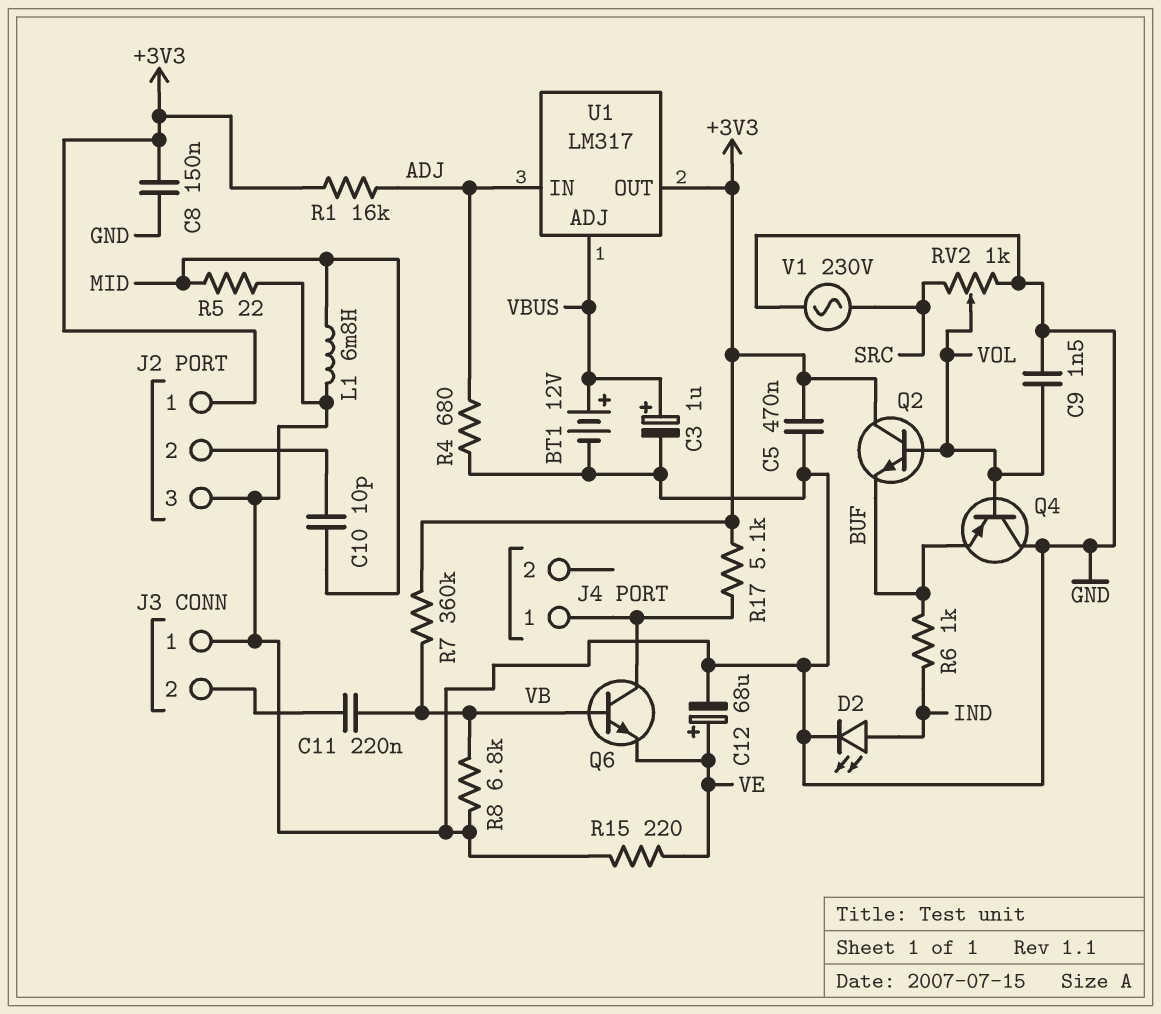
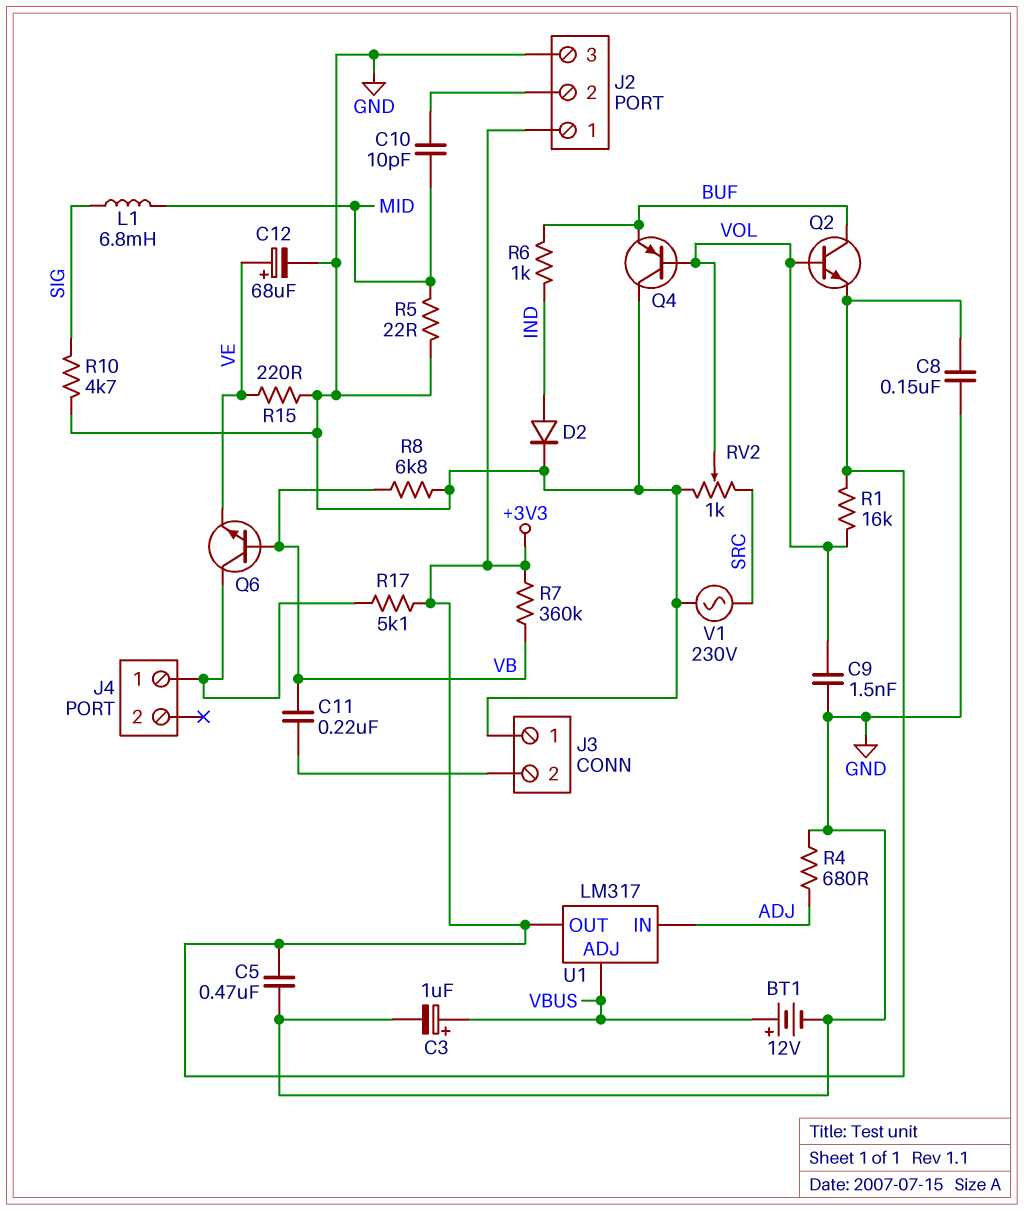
D2: LED (A IND, K GND) -> diode (A IND, K GND)
L1: 6.8mH (GND, MID) -> 6.8mH (MID, SIG)
Q2: NPN (B VOL, C +3V3, E BUF) -> NPN (B VOL, C BUF, E +3V3)
R1: 16k (+3V3, ADJ) -> 16k (+3V3, VOL)
R10: none -> 4.7k (GND, SIG)

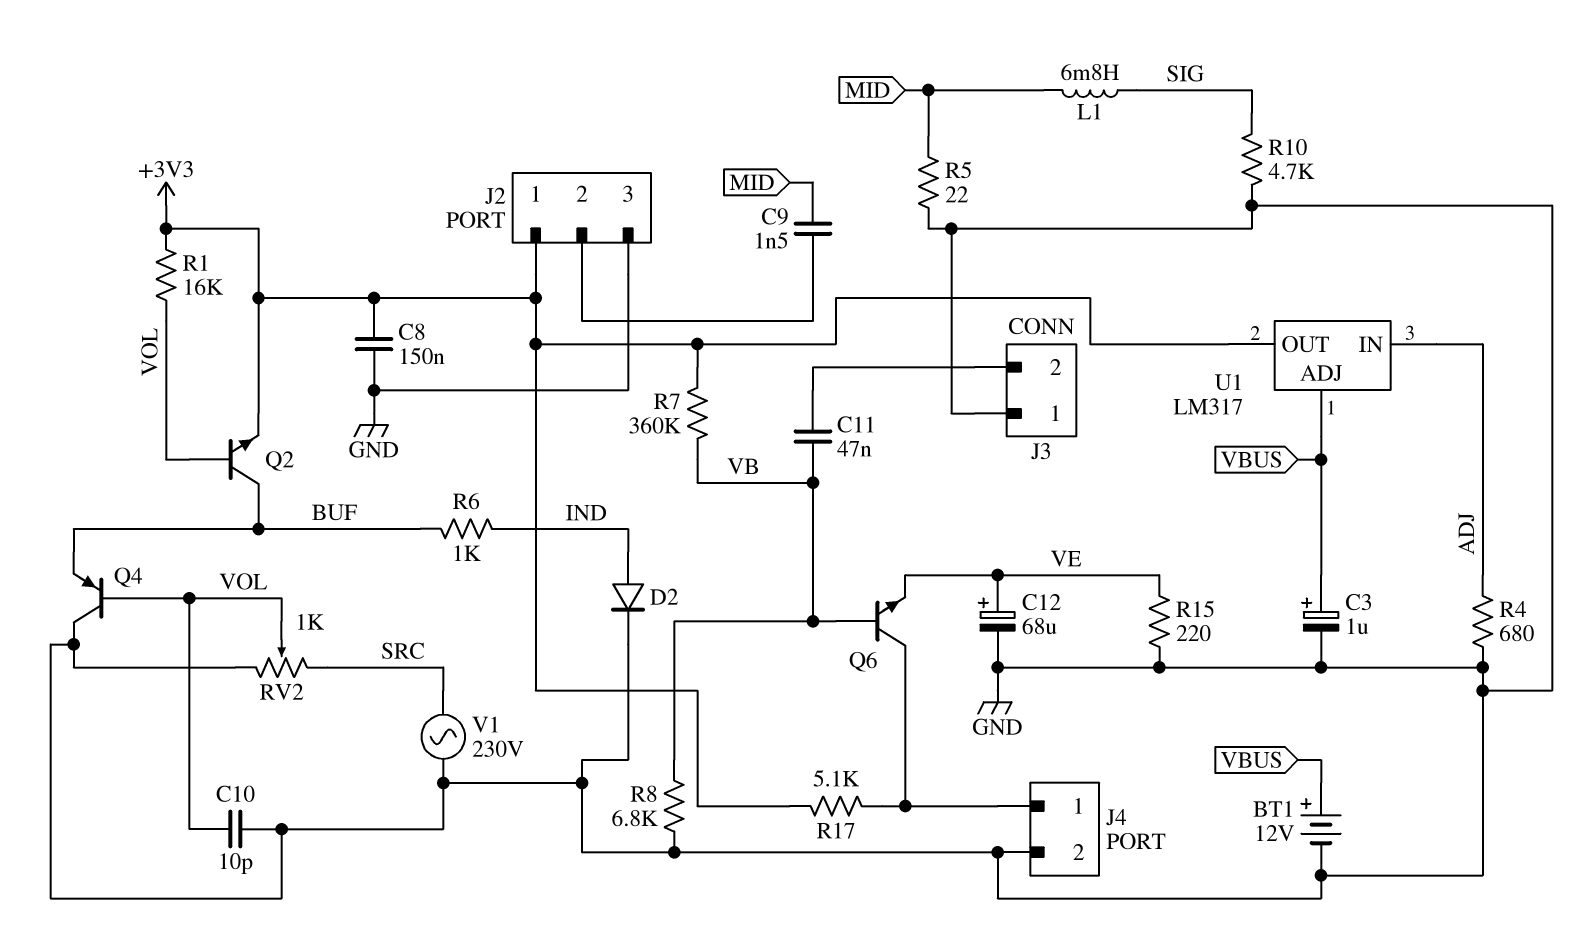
C5: 470nF (+3V3, GND) -> none
C9: 1.5nF (GND, VOL) -> 1.5nF (J2/2, MID)
C10: 10pF (J2/2, MID) -> 10pF (GND, VOL)
C11: 220nF (J3/2, VB) -> 47nF (J3/2, VB)
J4 pin 2: none -> GND

